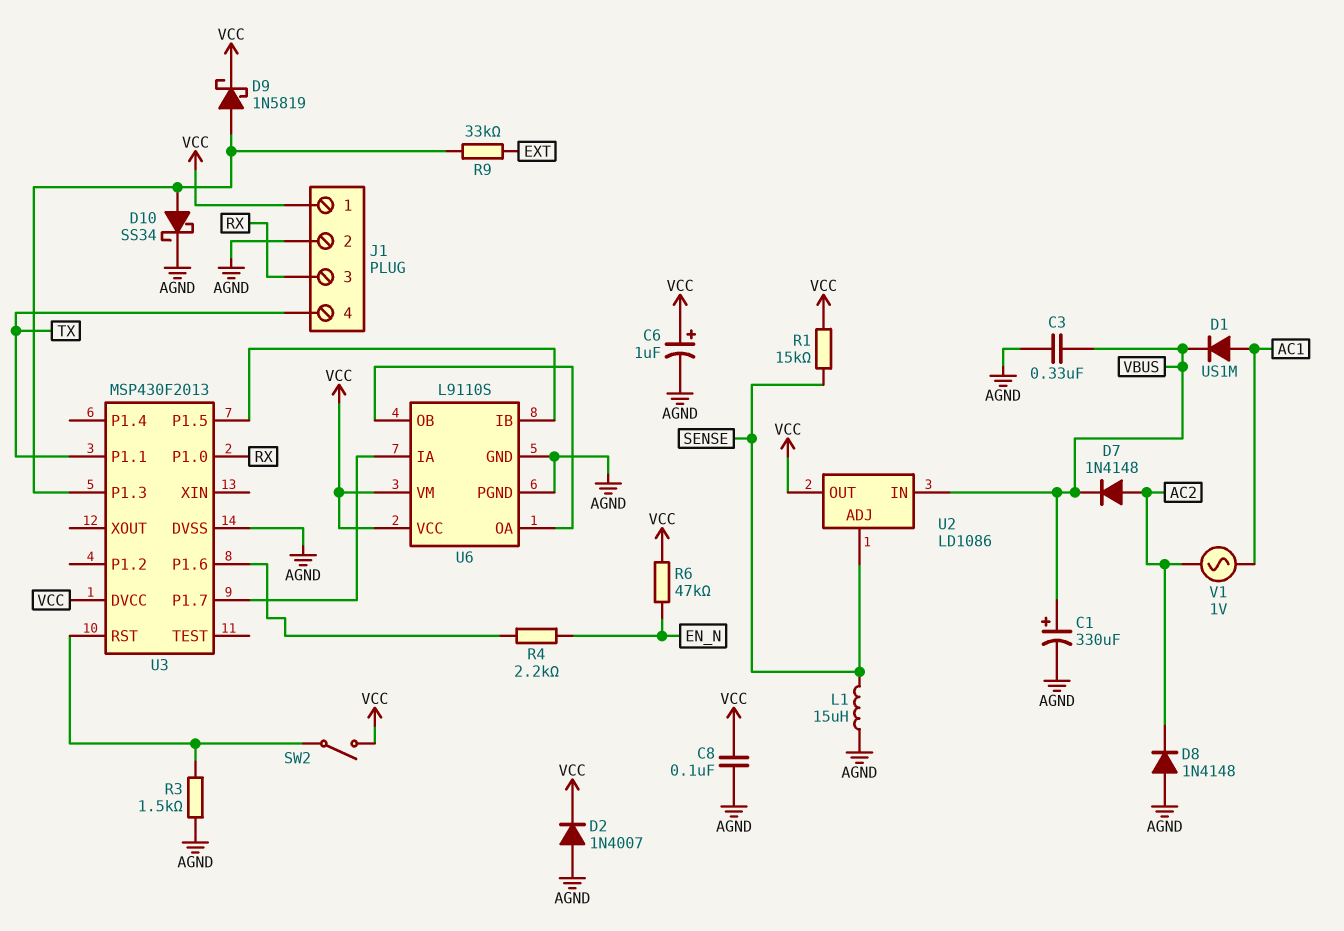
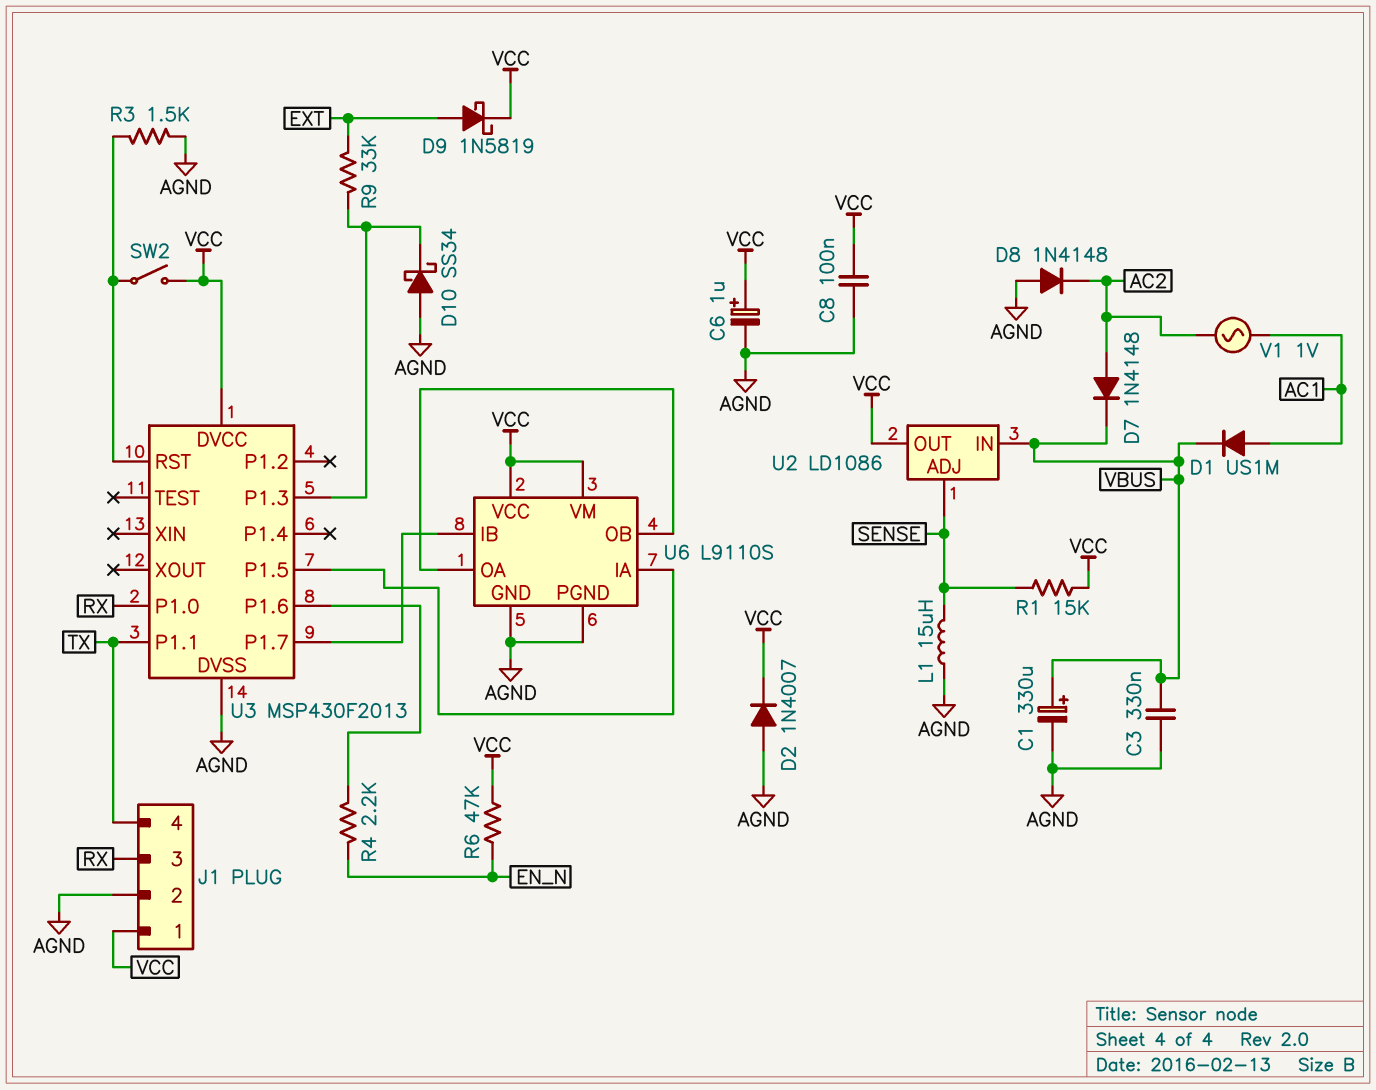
D9: schottky 1N5819 (A U3/P1.3, K VCC) -> schottky 1N5819 (A EXT, K VCC)
D10: schottky SS34 (A U3/P1.3, K AGND) -> schottky SS34 (A AGND, K U3/P1.3)
U6 pin IA: U3/P1.7 -> U3/P1.5
U6 pin IB: U3/P1.5 -> U3/P1.7

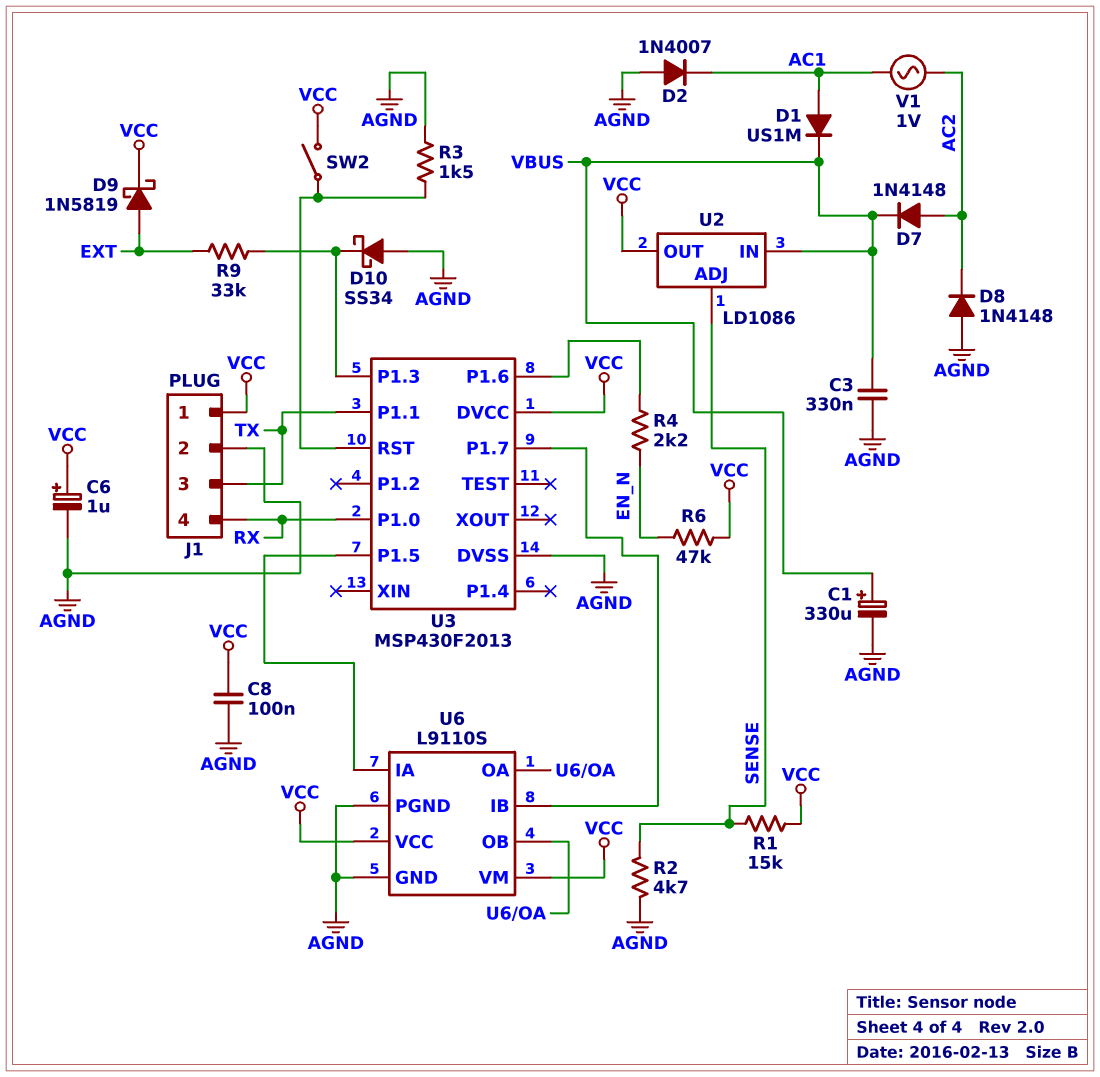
D2: diode 1N4007 (A AGND, K VCC) -> diode 1N4007 (A AGND, K AC1)
J1 pin 3: RX -> TX
J1 pin 4: TX -> RX
L1: 15uH (AGND, SENSE) -> none
R2: none -> 4.7k (AGND, SENSE)

